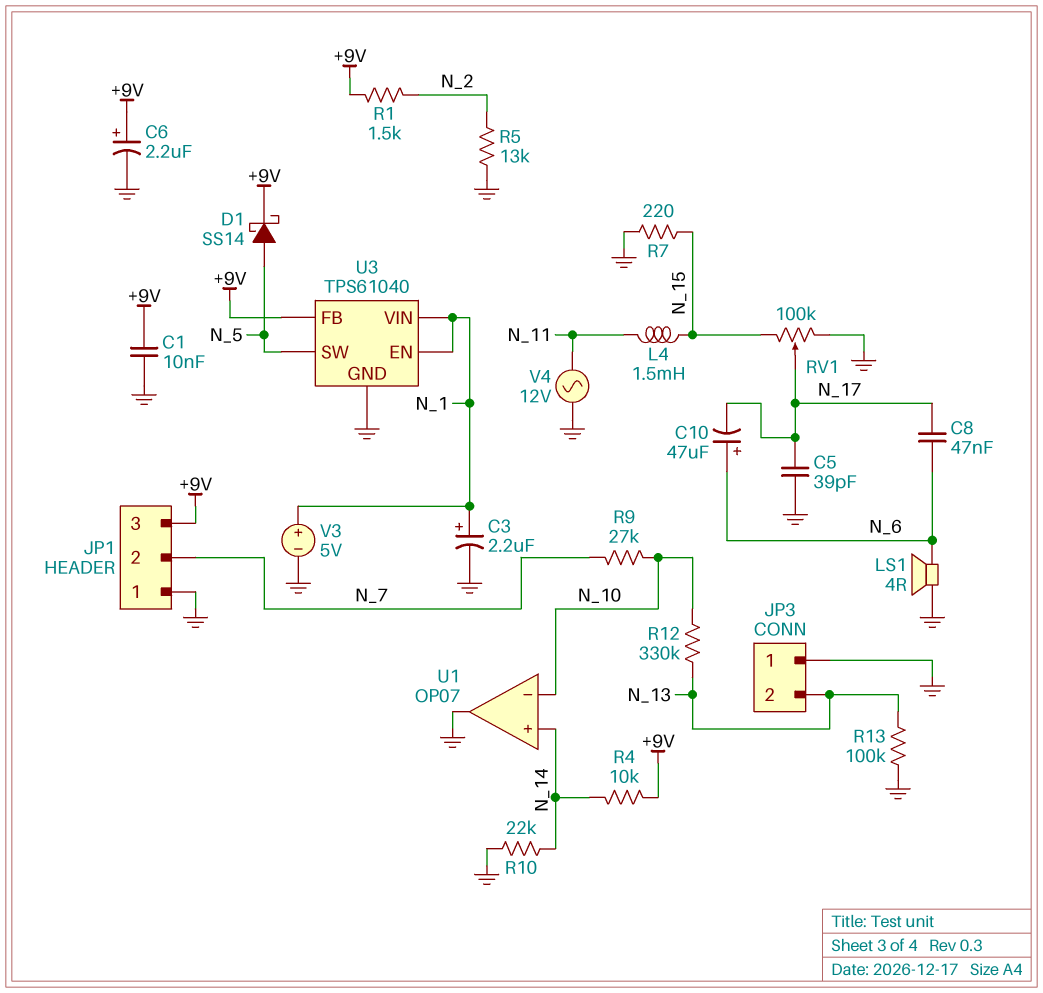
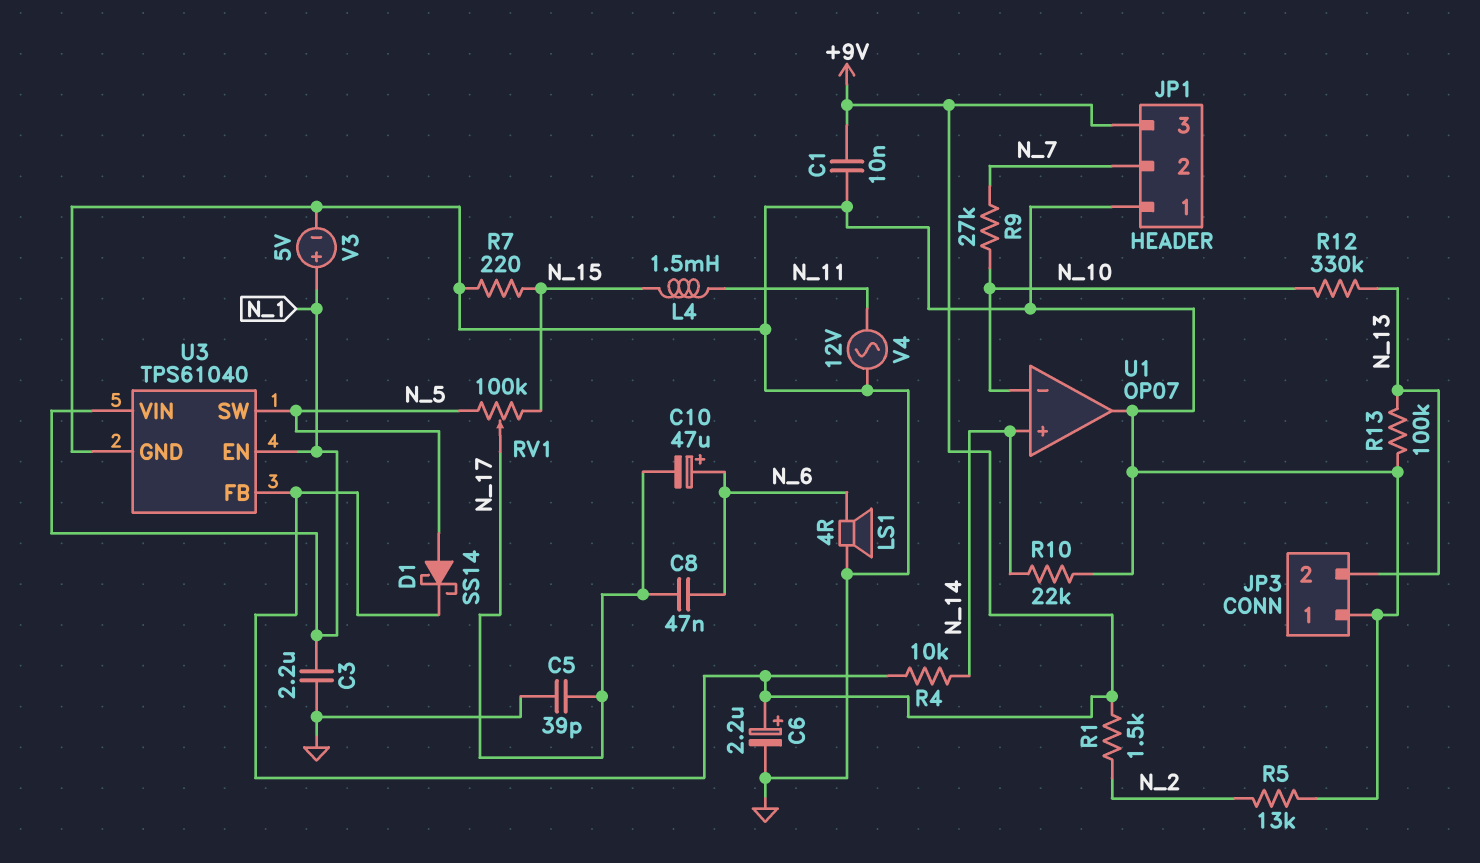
C3: 2.2uF (plus N_1, minus GND) -> 2.2uF (GND, N_1)
RV1: 100k (GND, N_15, wiper N_17) -> 100k (N_5, N_15, wiper N_17)

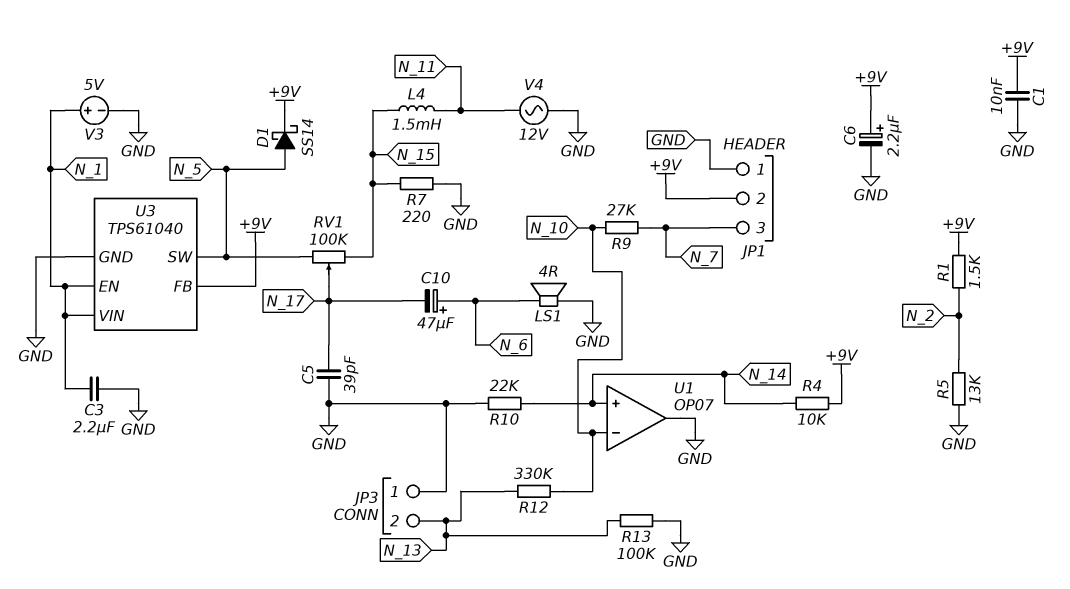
C8: 47nF (N_6, N_17) -> none
JP1 pin 2: N_7 -> +9V
JP1 pin 3: +9V -> N_7

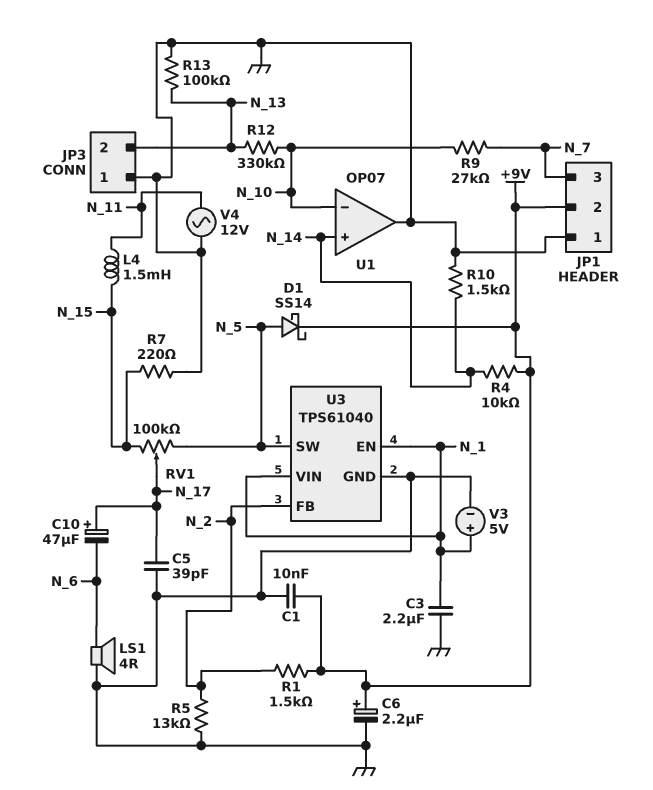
C10: 47uF (plus N_6, minus N_17) -> 47uF (plus N_17, minus N_6)
R10: 22k (GND, N_14) -> 1.5k (GND, N_14)
U3 pin FB: +9V -> N_2

